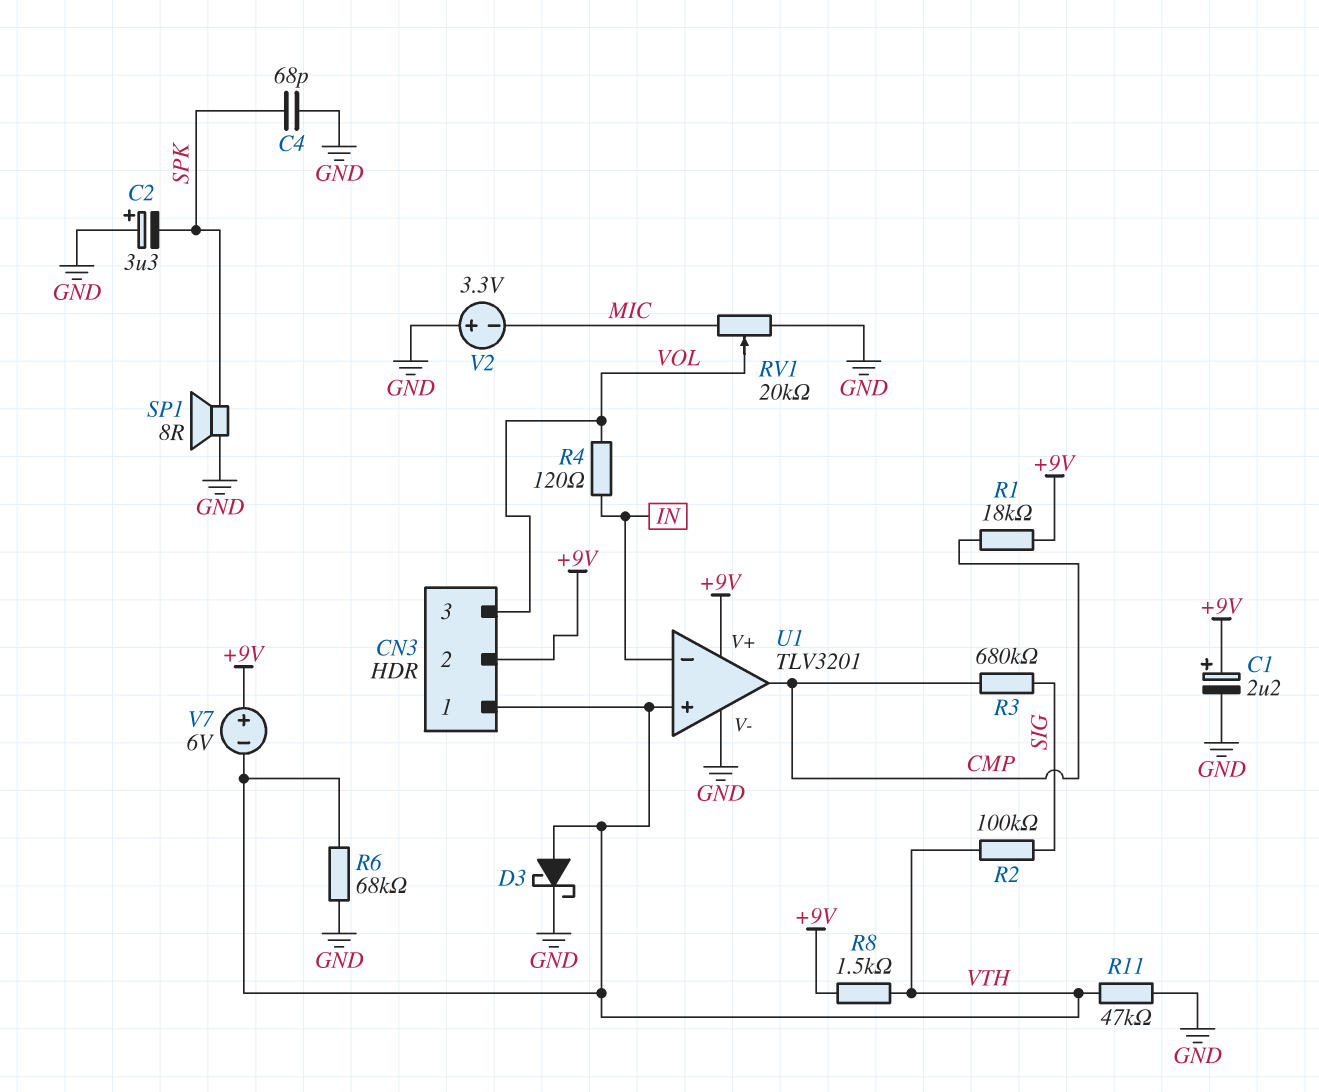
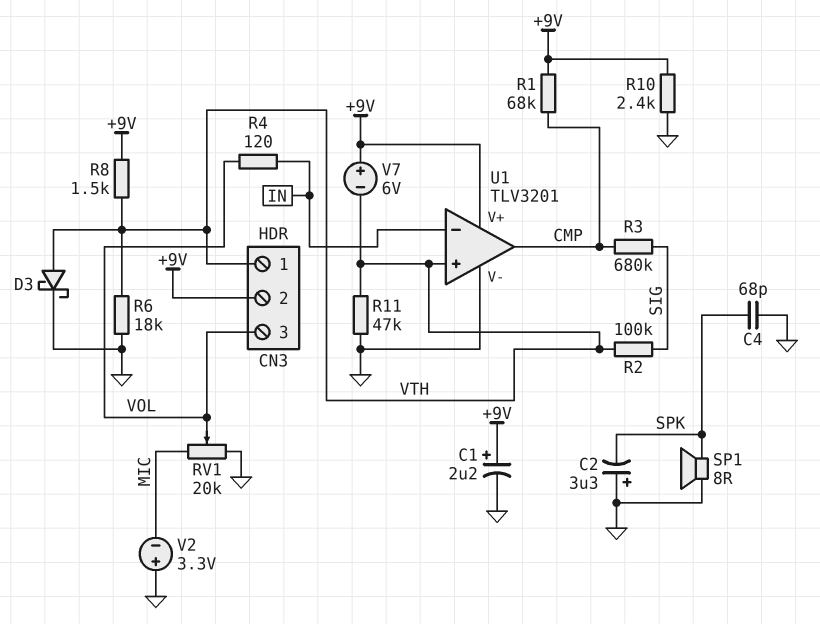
R1: 18k (+9V, CMP) -> 68k (+9V, CMP)
R6: 68k (GND, VTH) -> 18k (GND, VTH)
R10: none -> 2.4k (+9V, GND)

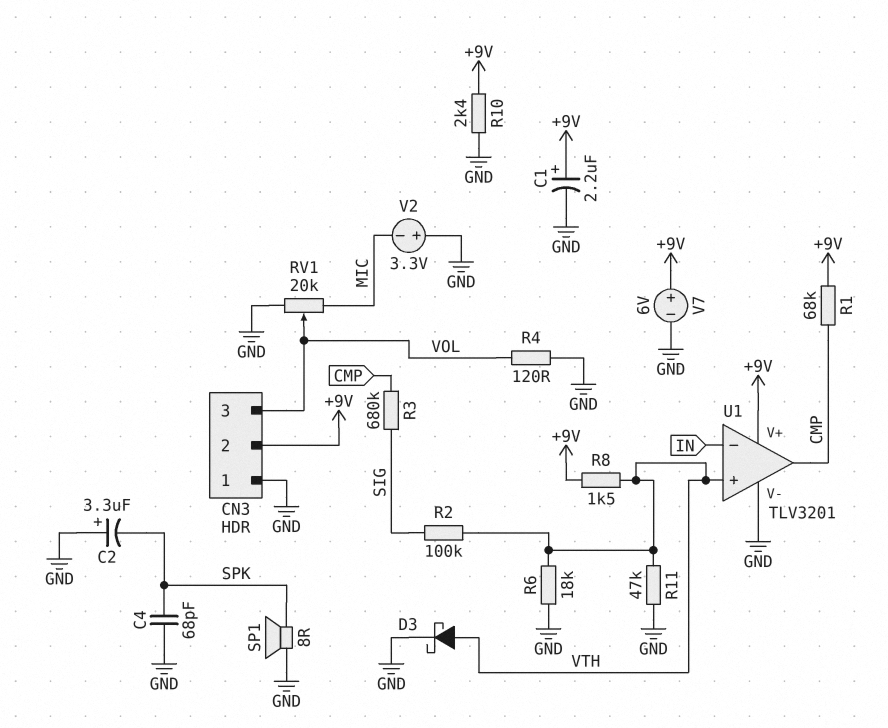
CN3 pin 1: VTH -> GND
R4: 120 (IN, VOL) -> 120 (GND, VOL)
V7: 6V (plus +9V, minus VTH) -> 6V (plus +9V, minus GND)

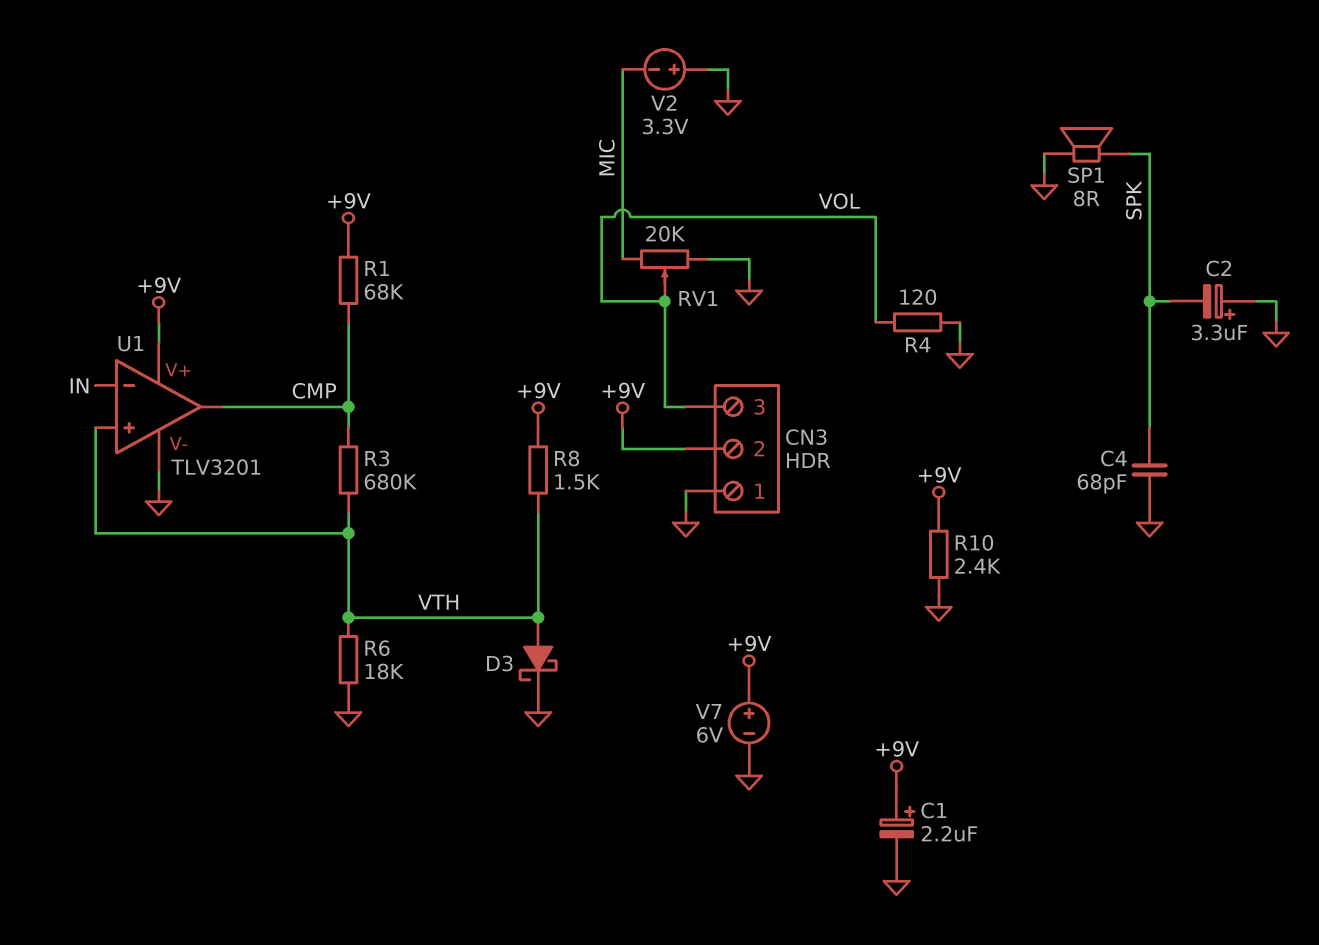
R2: 100k (SIG, VTH) -> none
R3: 680k (CMP, SIG) -> 680k (CMP, VTH)
R11: 47k (GND, VTH) -> none

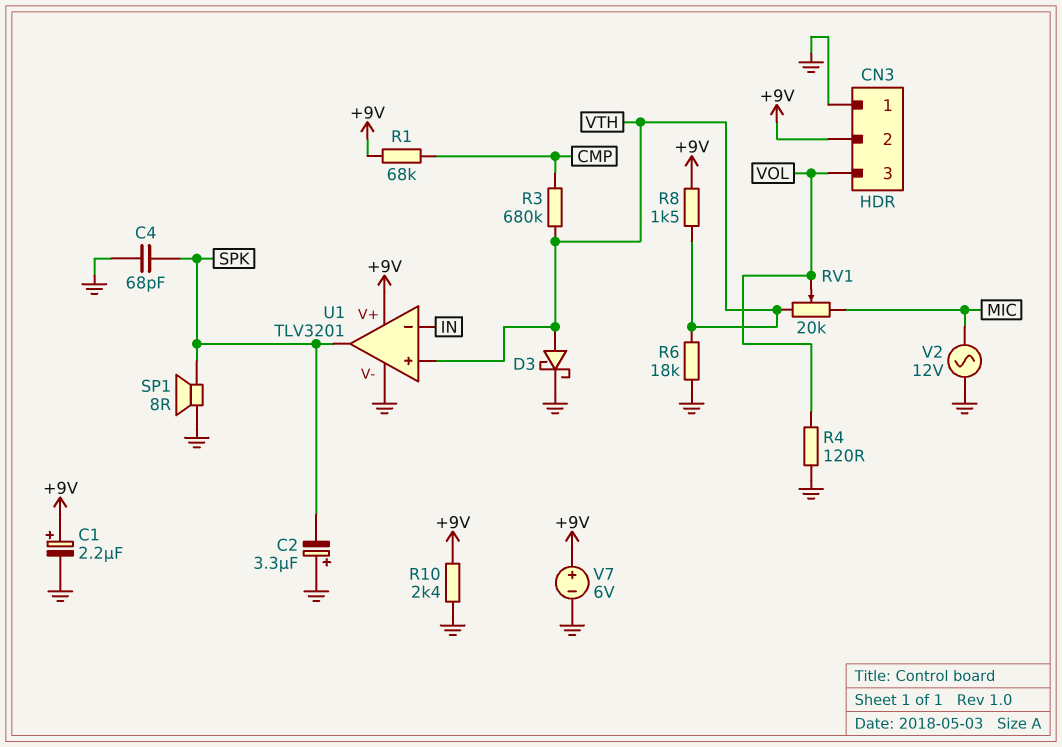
RV1: 20k (GND, MIC, wiper VOL) -> 20k (MIC, VTH, wiper VOL)
U1 pin out: CMP -> SPK
V2: 3.3V (plus GND, minus MIC) -> AC 12V (GND, MIC)

